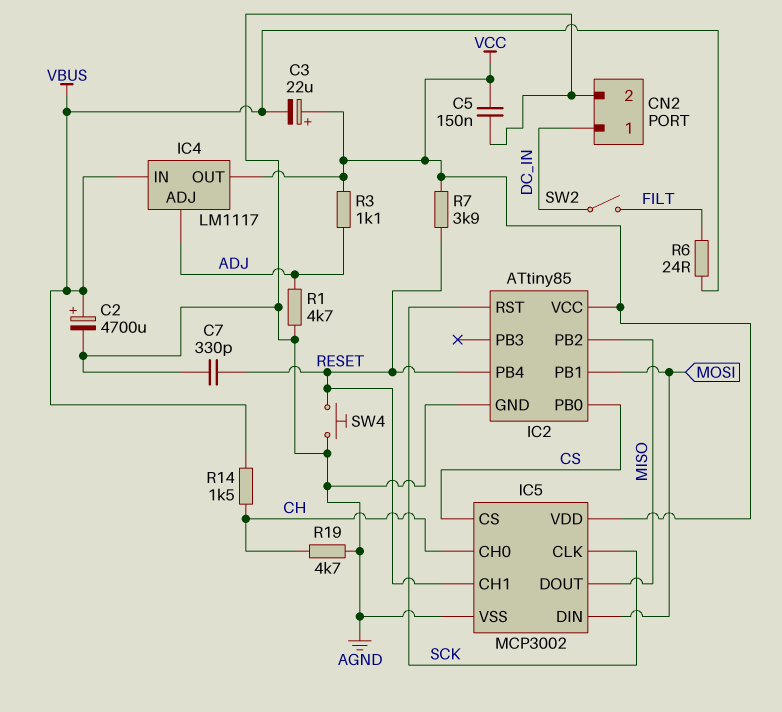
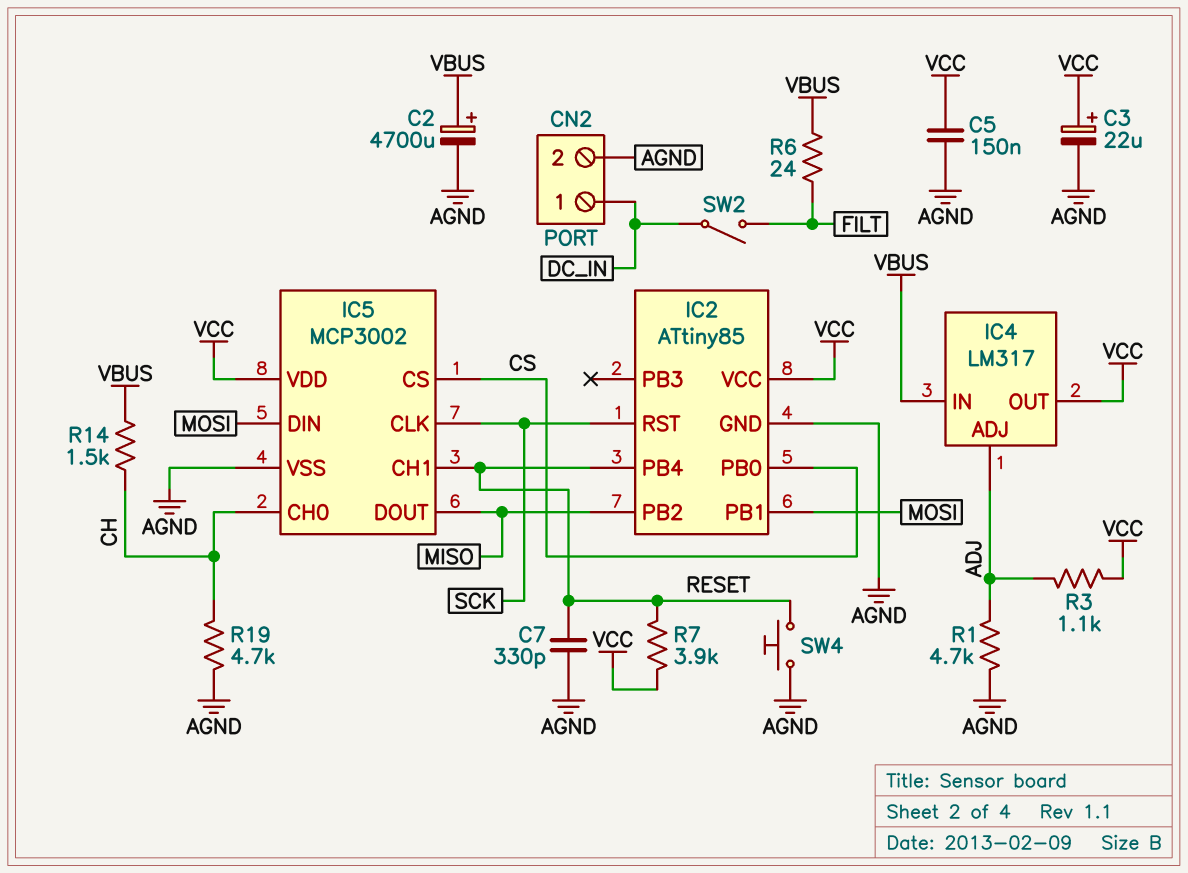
C3: 22uF (plus VCC, minus VBUS) -> 22uF (plus VCC, minus AGND)
IC4: LM1117 -> LM317

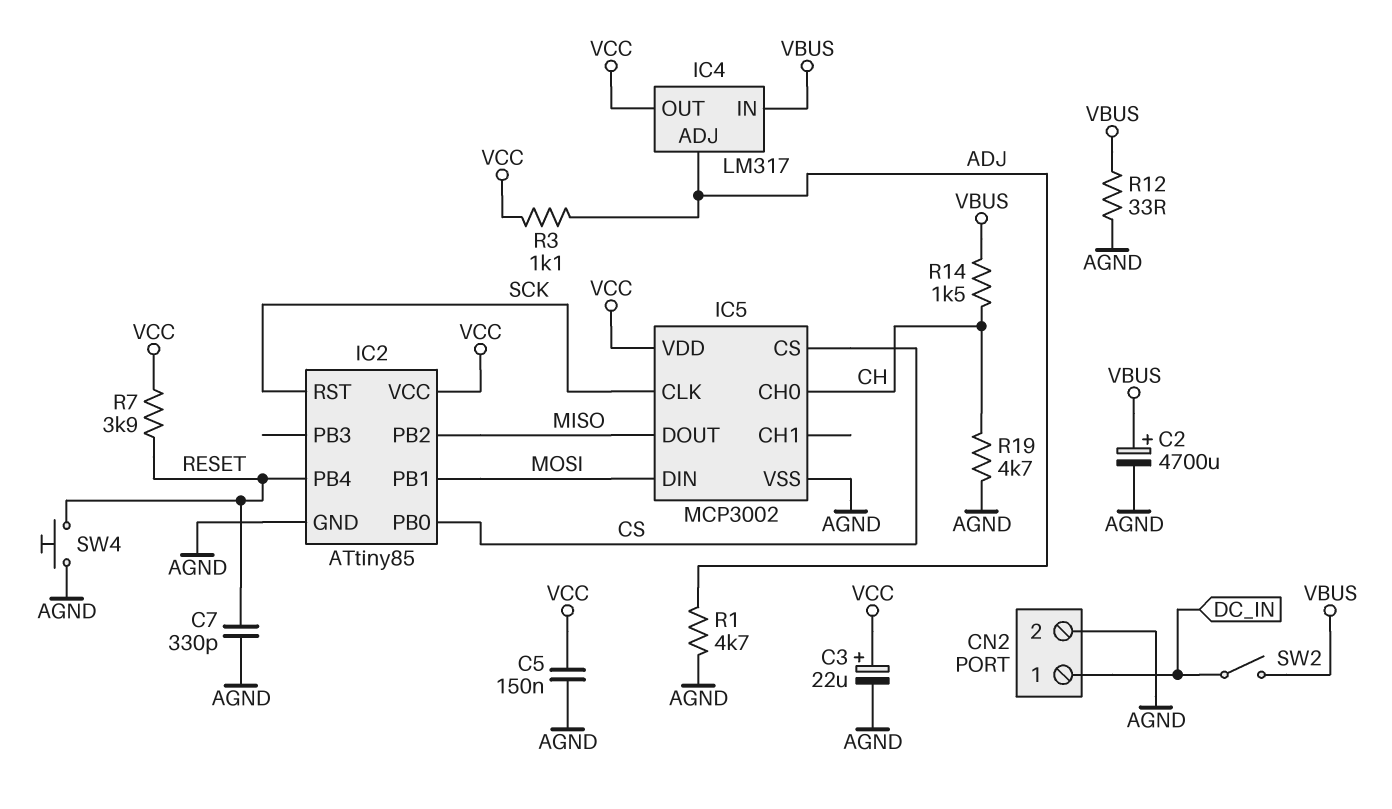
IC5 pin CH1: RESET -> none
R6: 24 (FILT, VBUS) -> none
R12: none -> 33 (AGND, VBUS)
SW2: switch (DC_IN, FILT) -> switch (DC_IN, VBUS)

